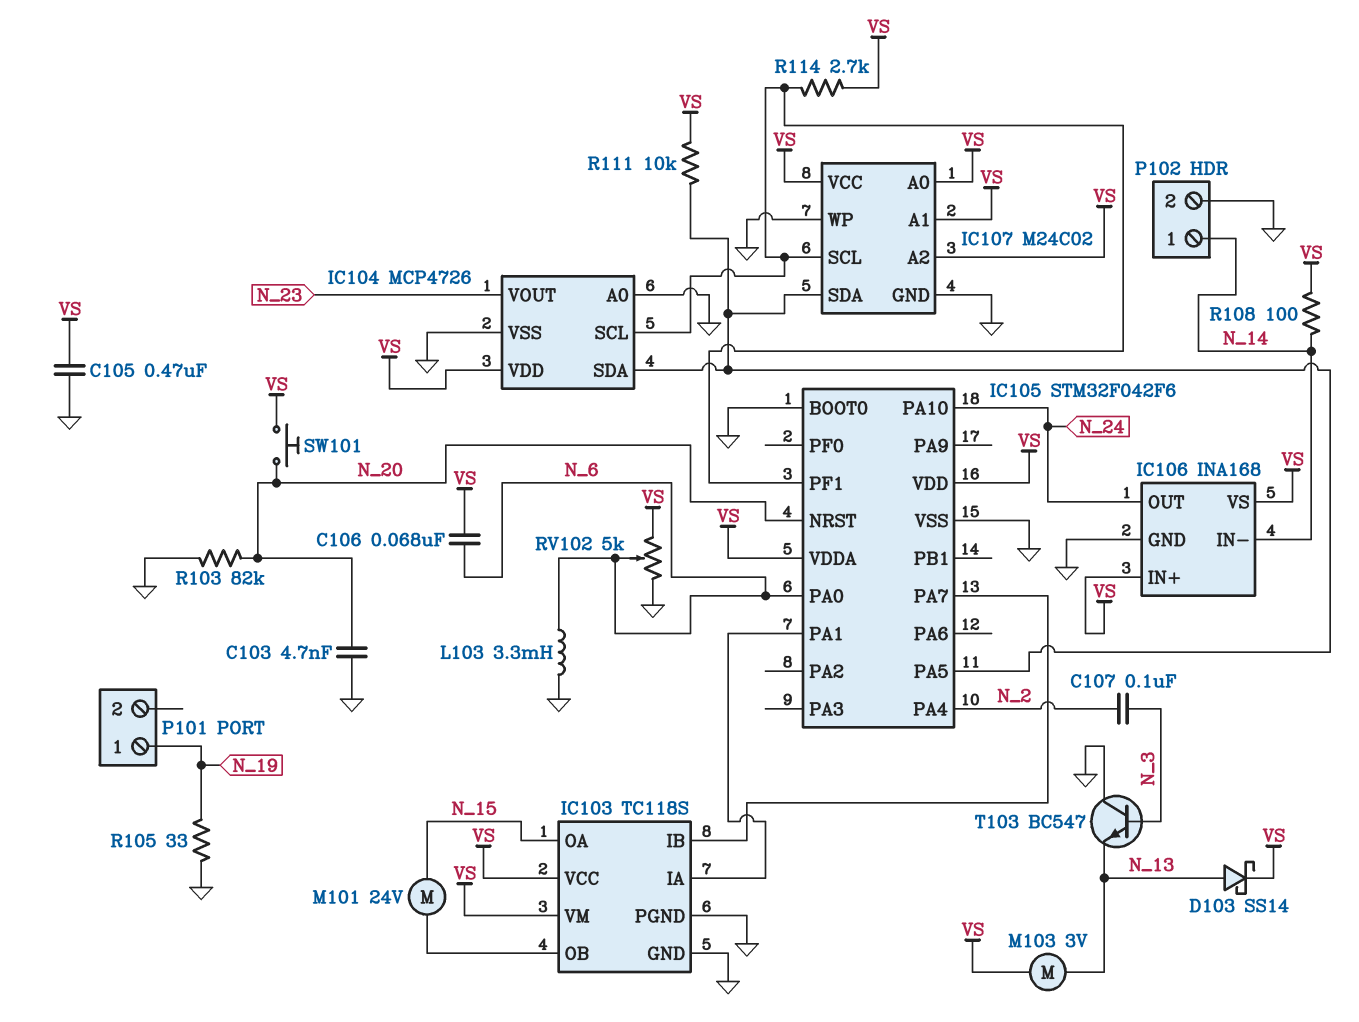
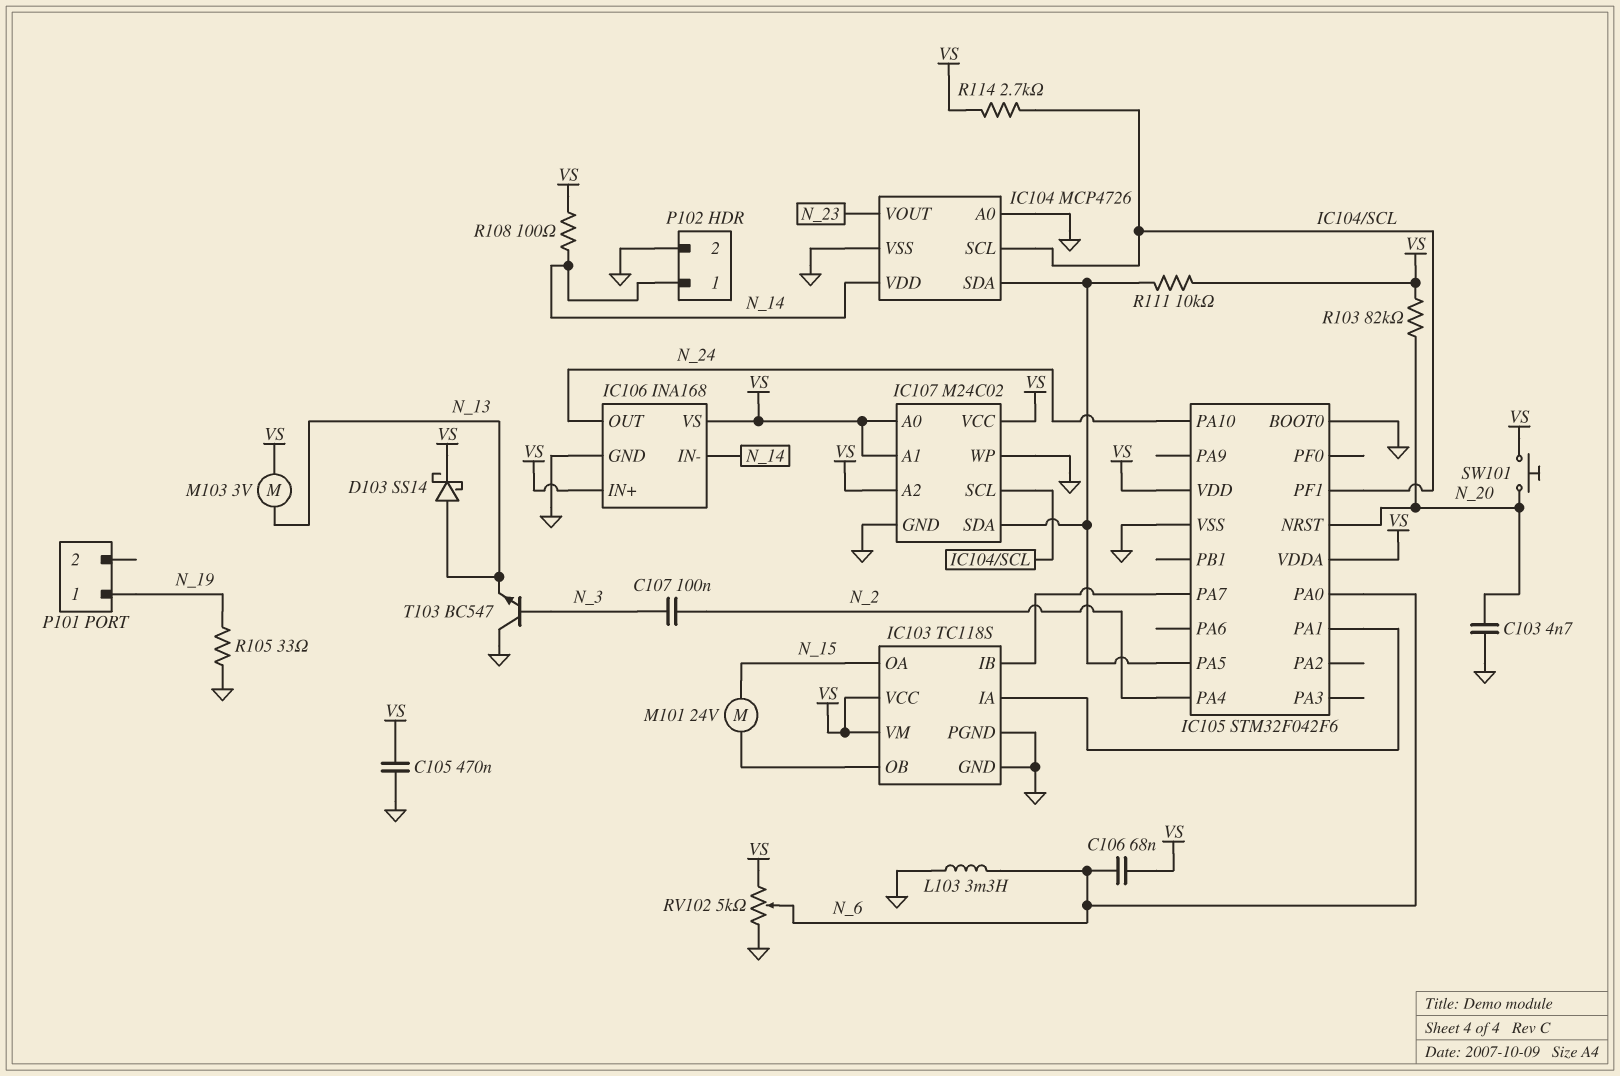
IC104 pin VDD: VS -> N_14
R103: 82k (GND, N_20) -> 82k (N_20, VS)

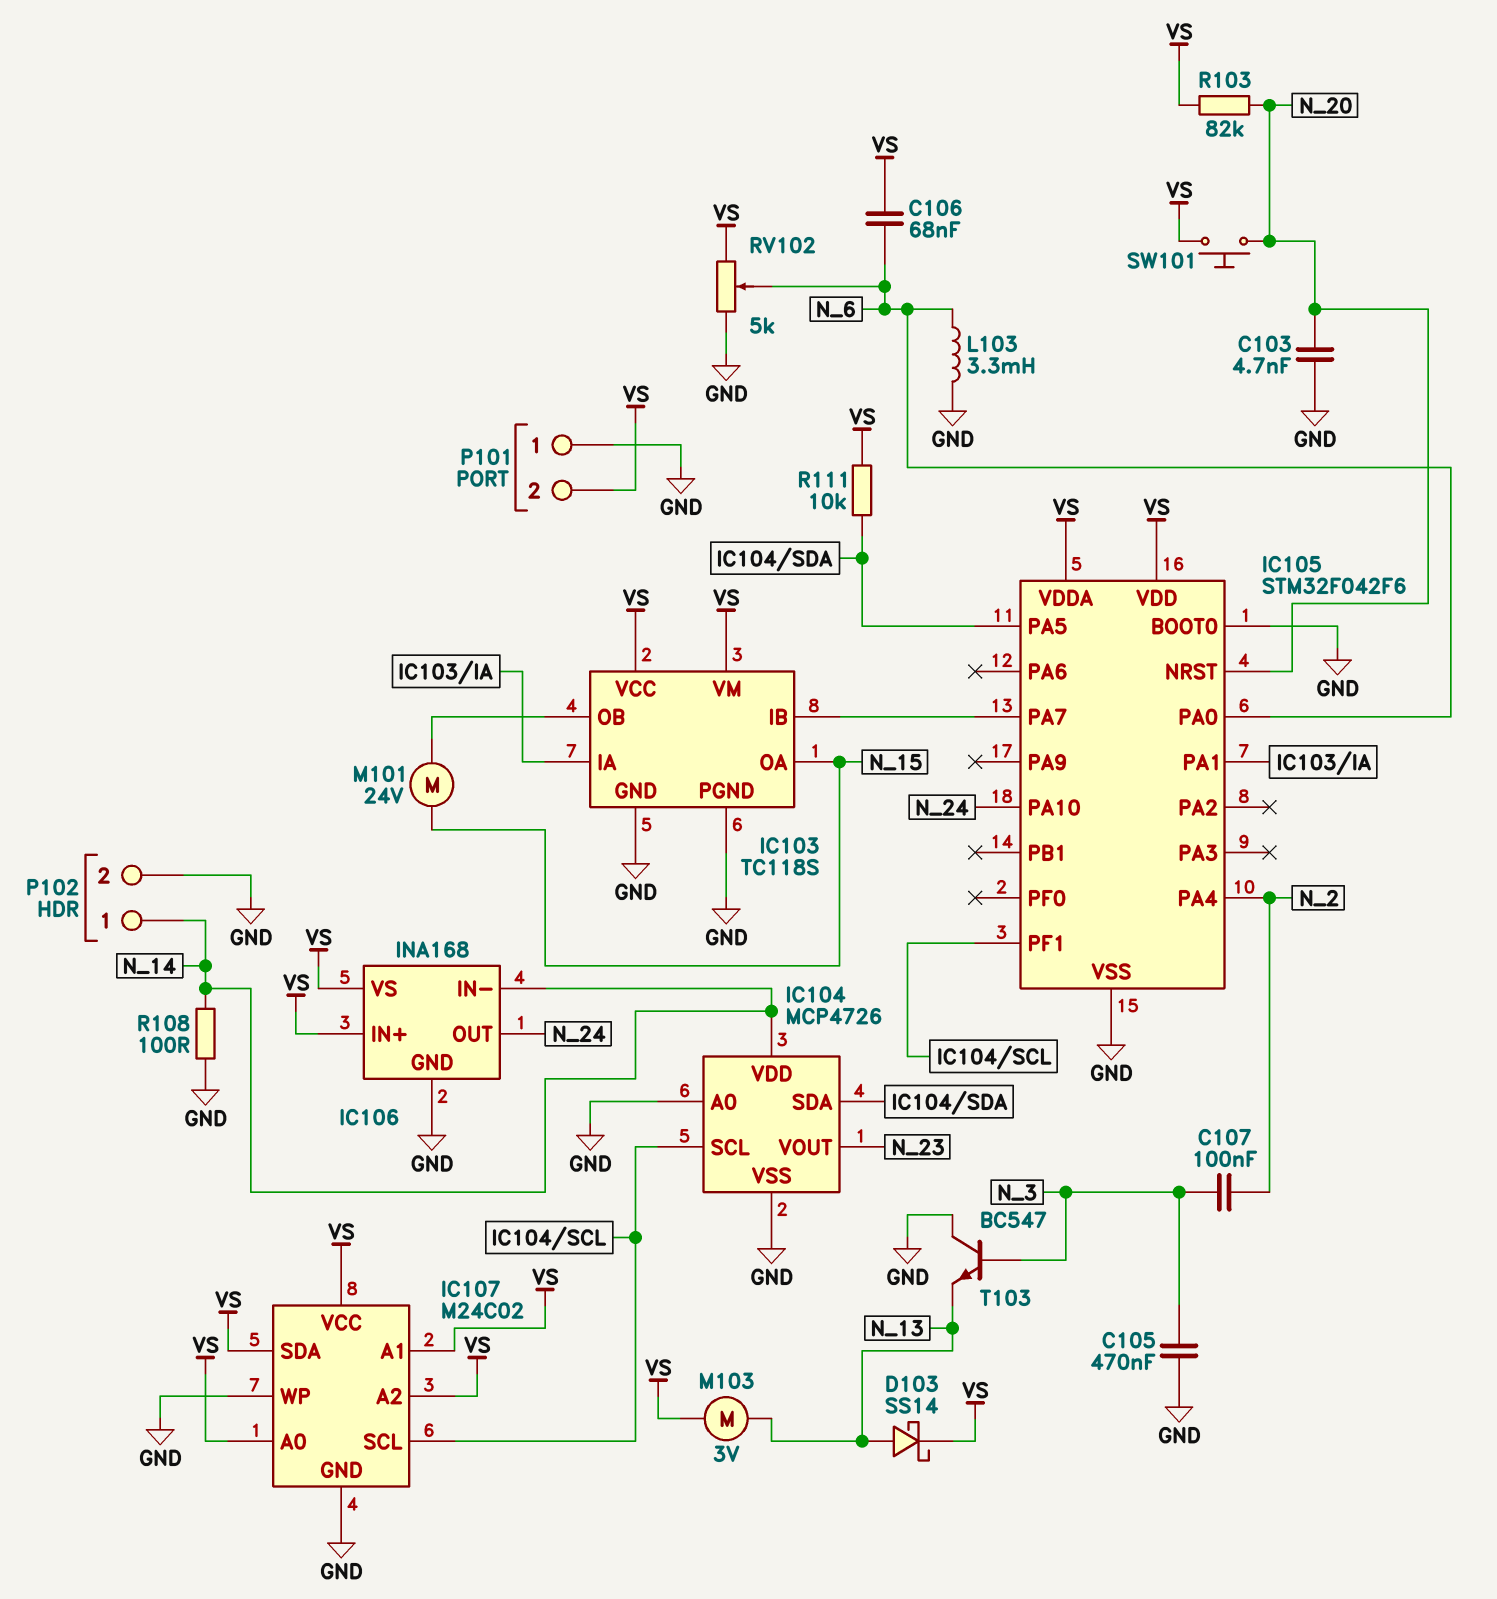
C105: 470nF (GND, VS) -> 470nF (GND, N_3)
IC107 pin SDA: IC104/SDA -> VS
P101 pin 1: N_19 -> GND
P101 pin 2: none -> VS
R105: 33 (GND, N_19) -> none
R108: 100 (N_14, VS) -> 100 (GND, N_14)
R114: 2.7k (IC104/SCL, VS) -> none

